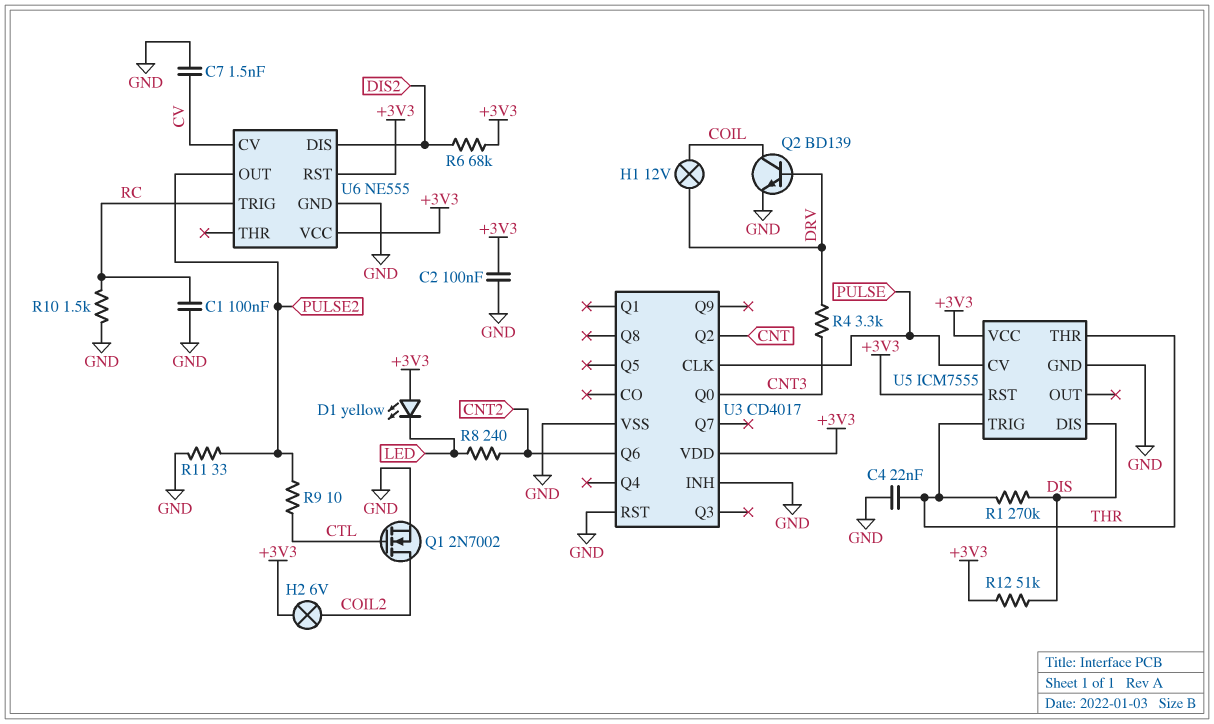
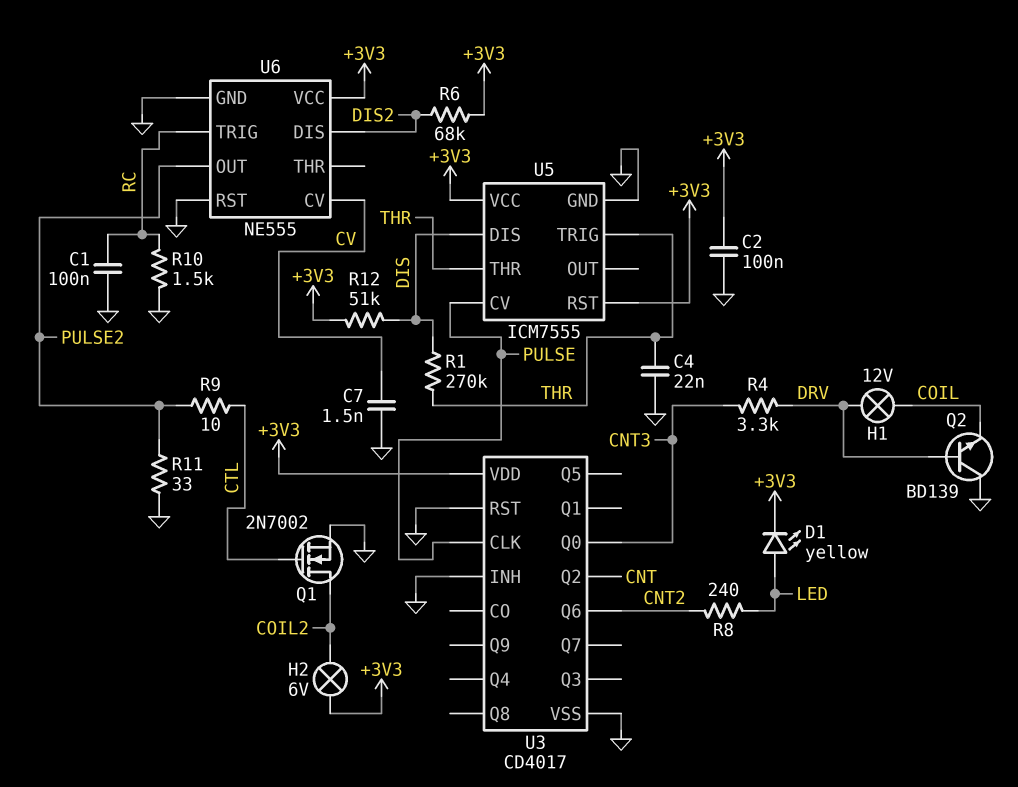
D1: LED yellow (A +3V3, K LED) -> LED yellow (A LED, K +3V3)
Q2: NPN BD139 (B DRV, C COIL, E GND) -> NPN BD139 (B DRV, C GND, E COIL)
U6 pin RST: +3V3 -> GND

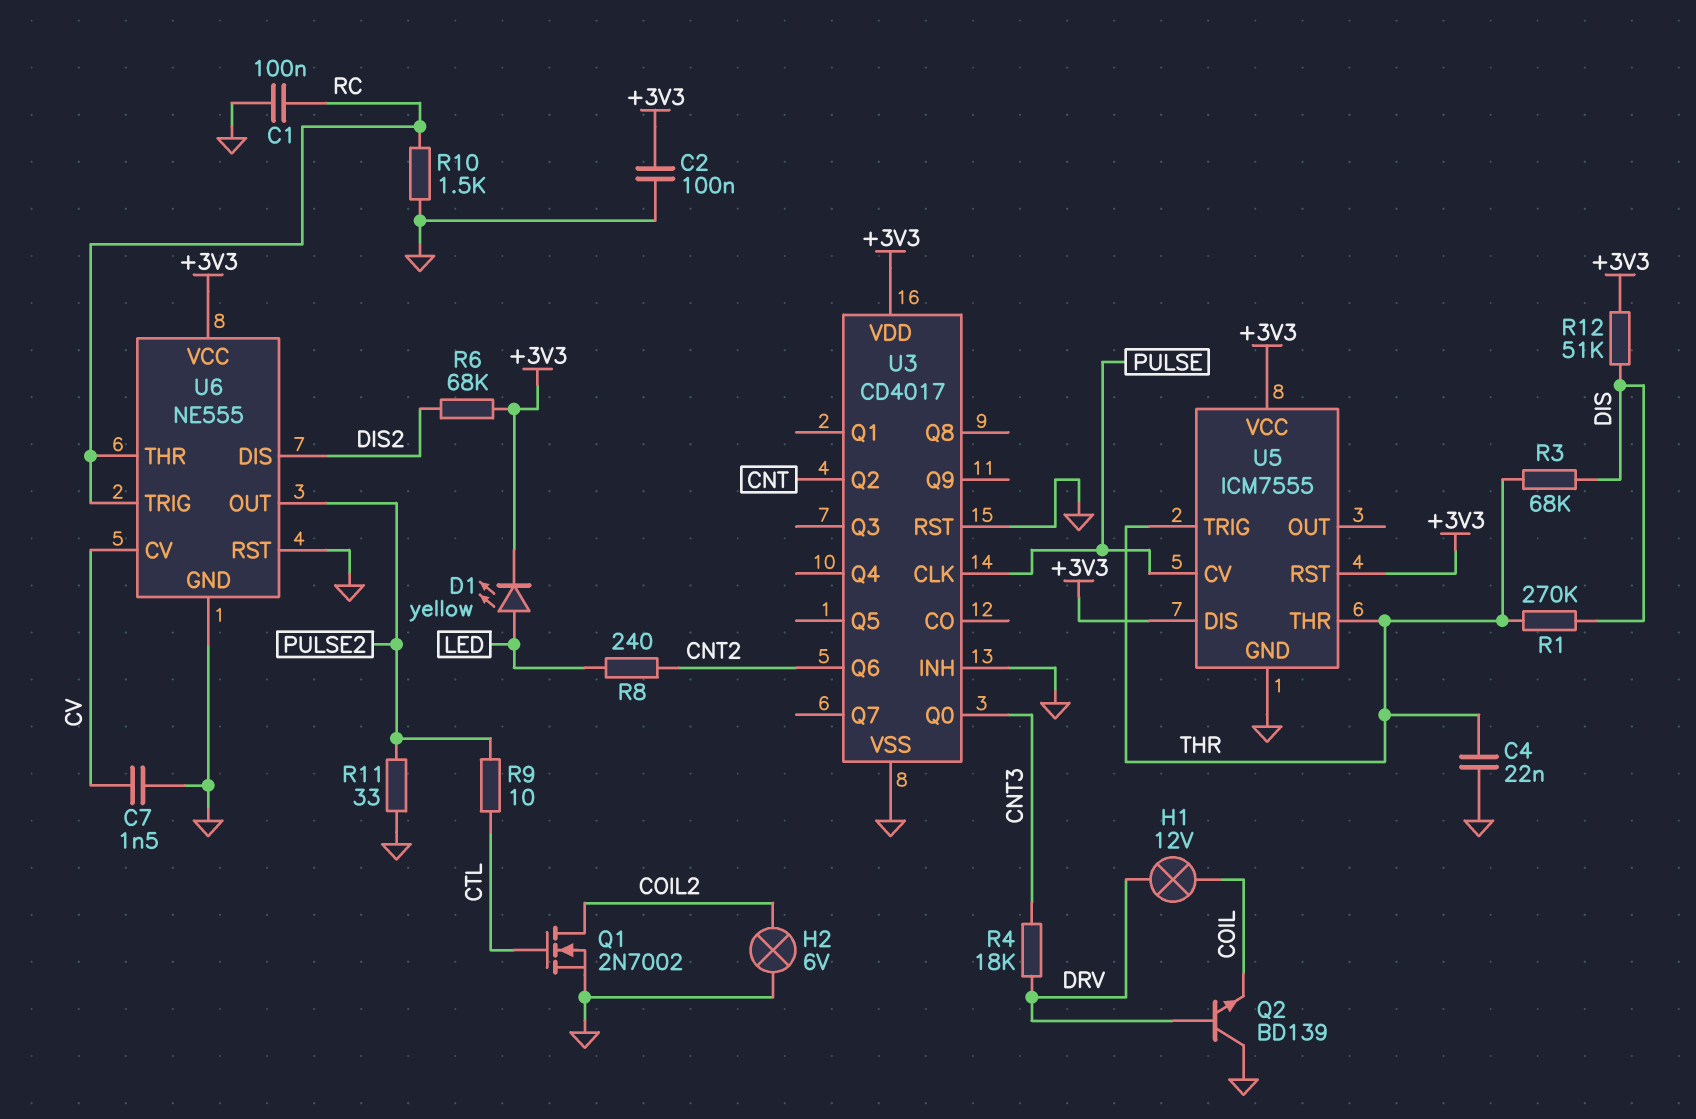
H2: lamp 6V (+3V3, COIL2) -> lamp 6V (COIL2, GND)
R3: none -> 68k (DIS, THR)
R4: 3.3k (CNT3, DRV) -> 18k (CNT3, DRV)
U5 pin DIS: DIS -> +3V3
U6 pin THR: none -> RC

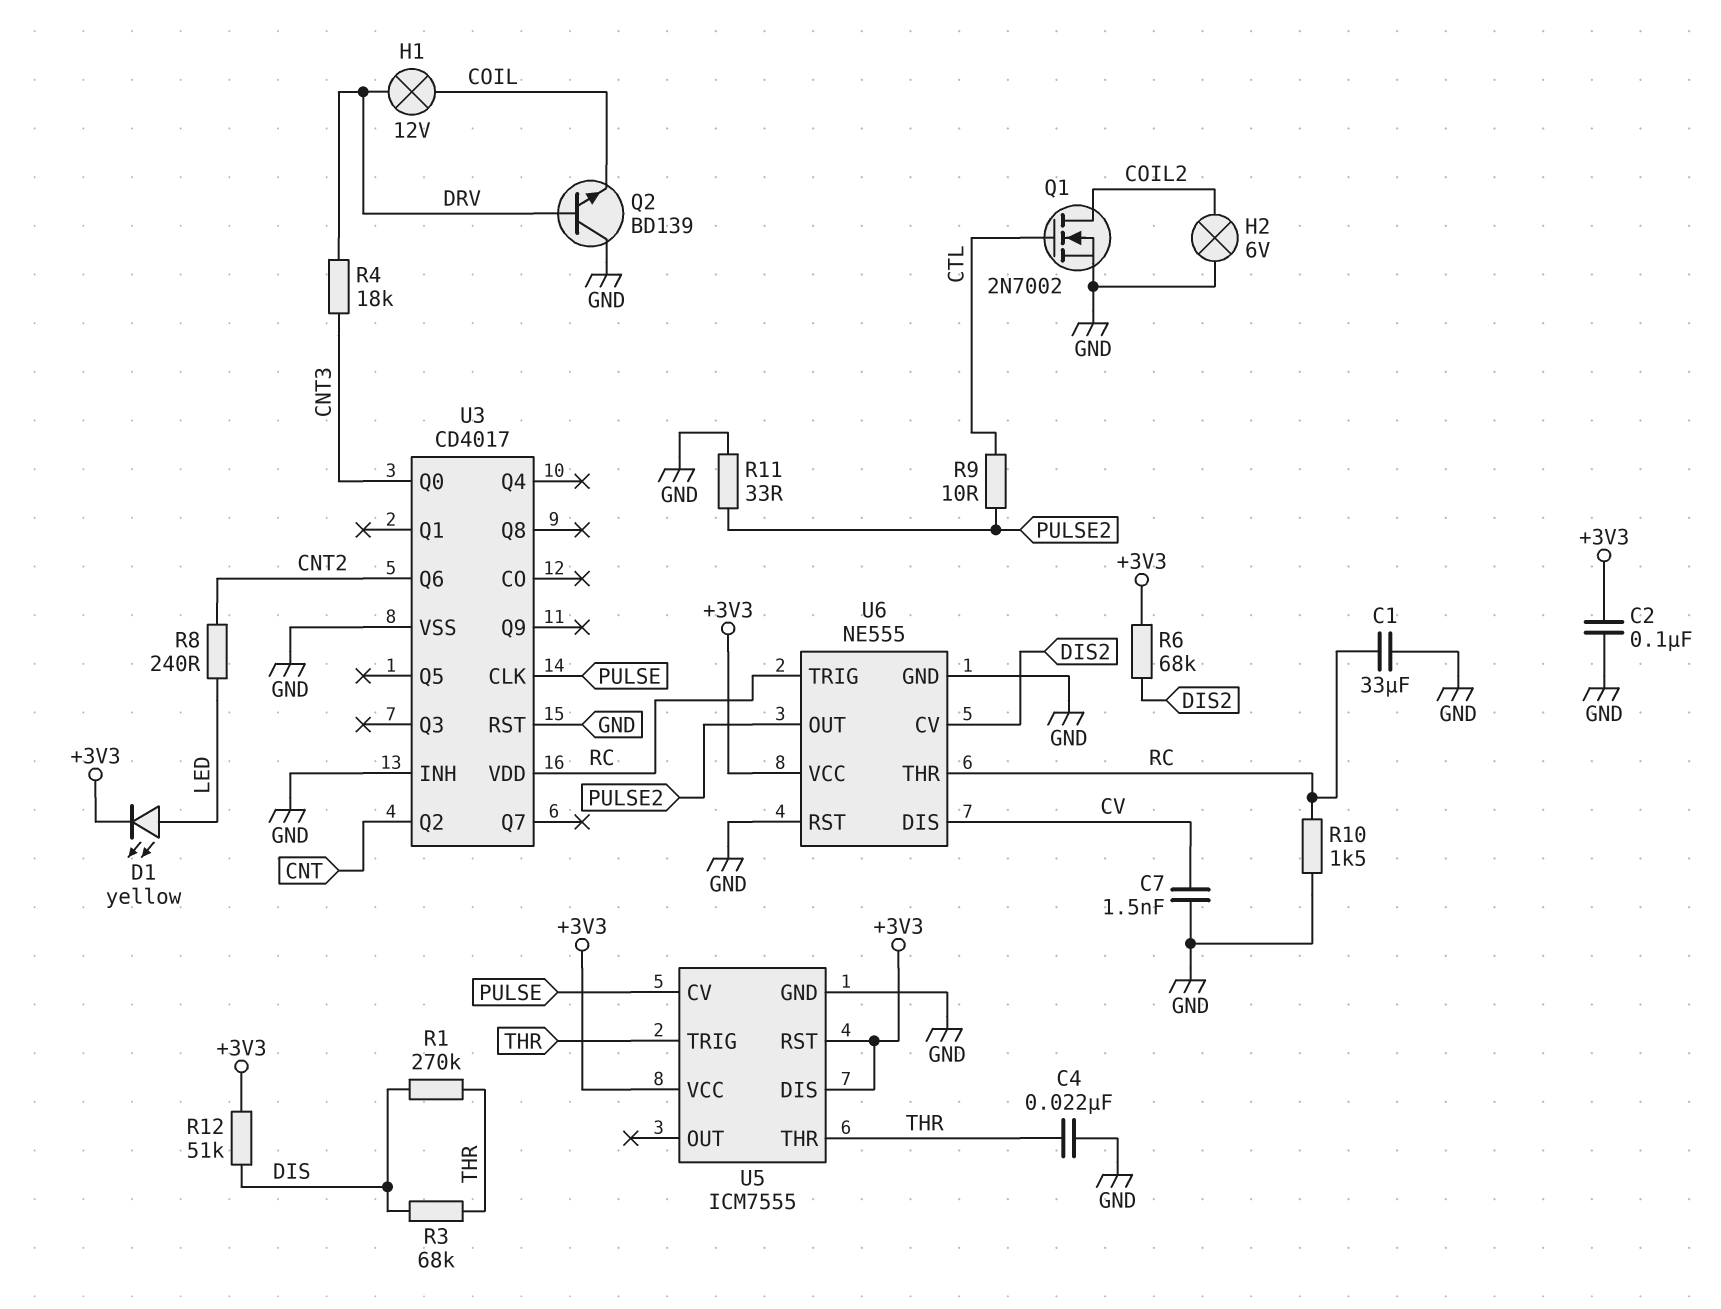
C1: 100nF (GND, RC) -> 33uF (GND, RC)
U3 pin VDD: +3V3 -> RC
U6 pin CV: CV -> DIS2
U6 pin DIS: DIS2 -> CV

